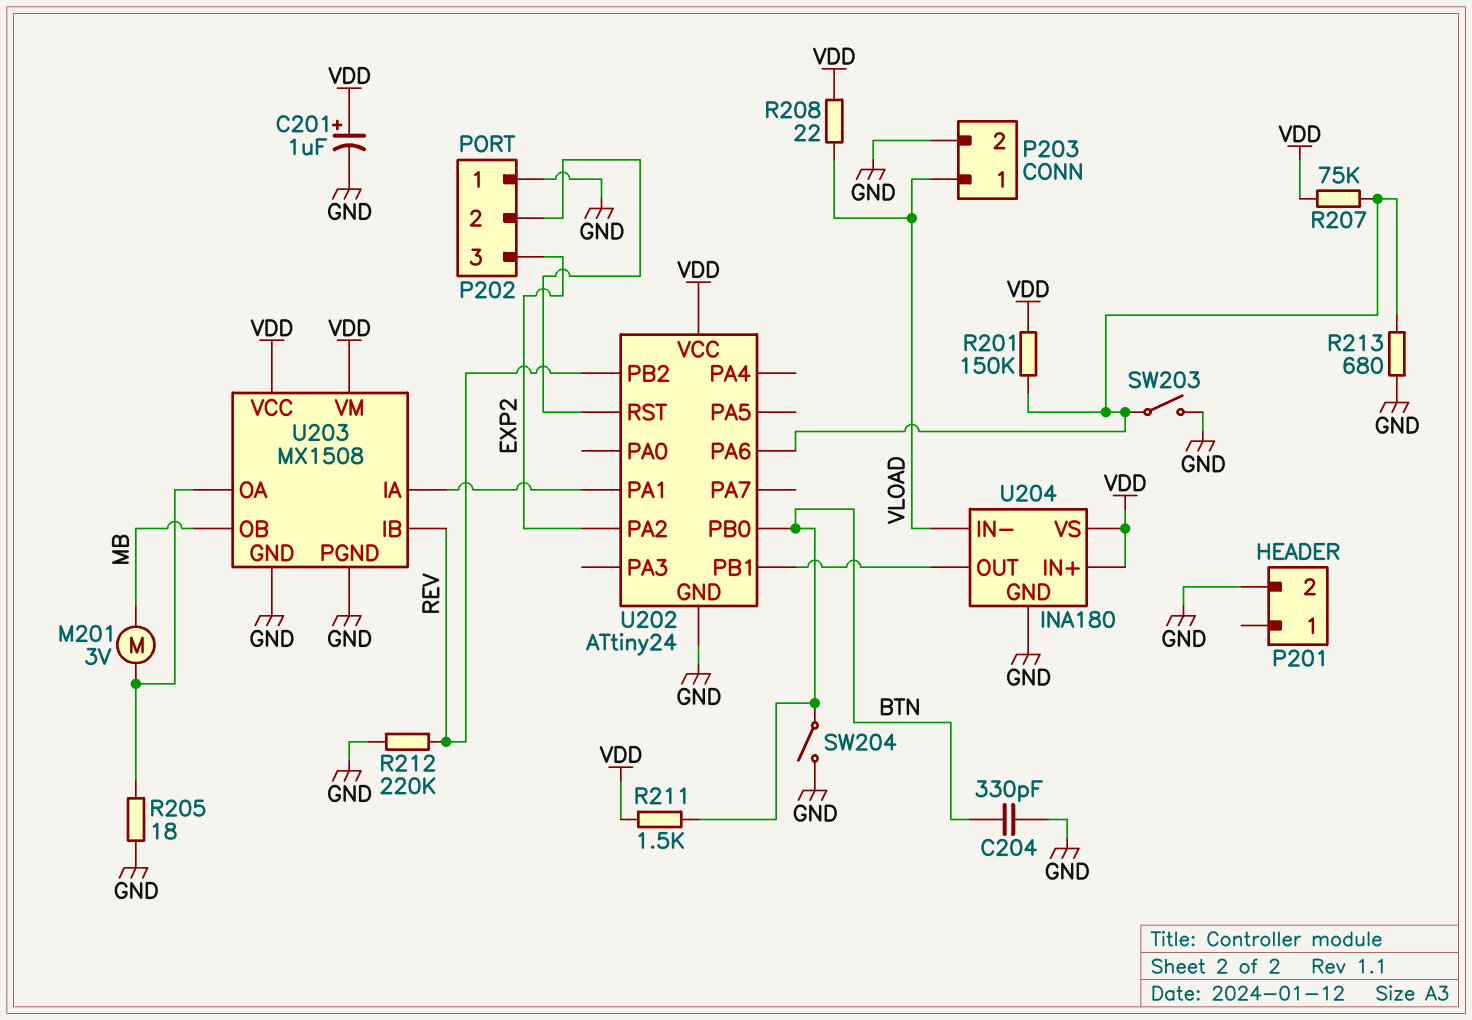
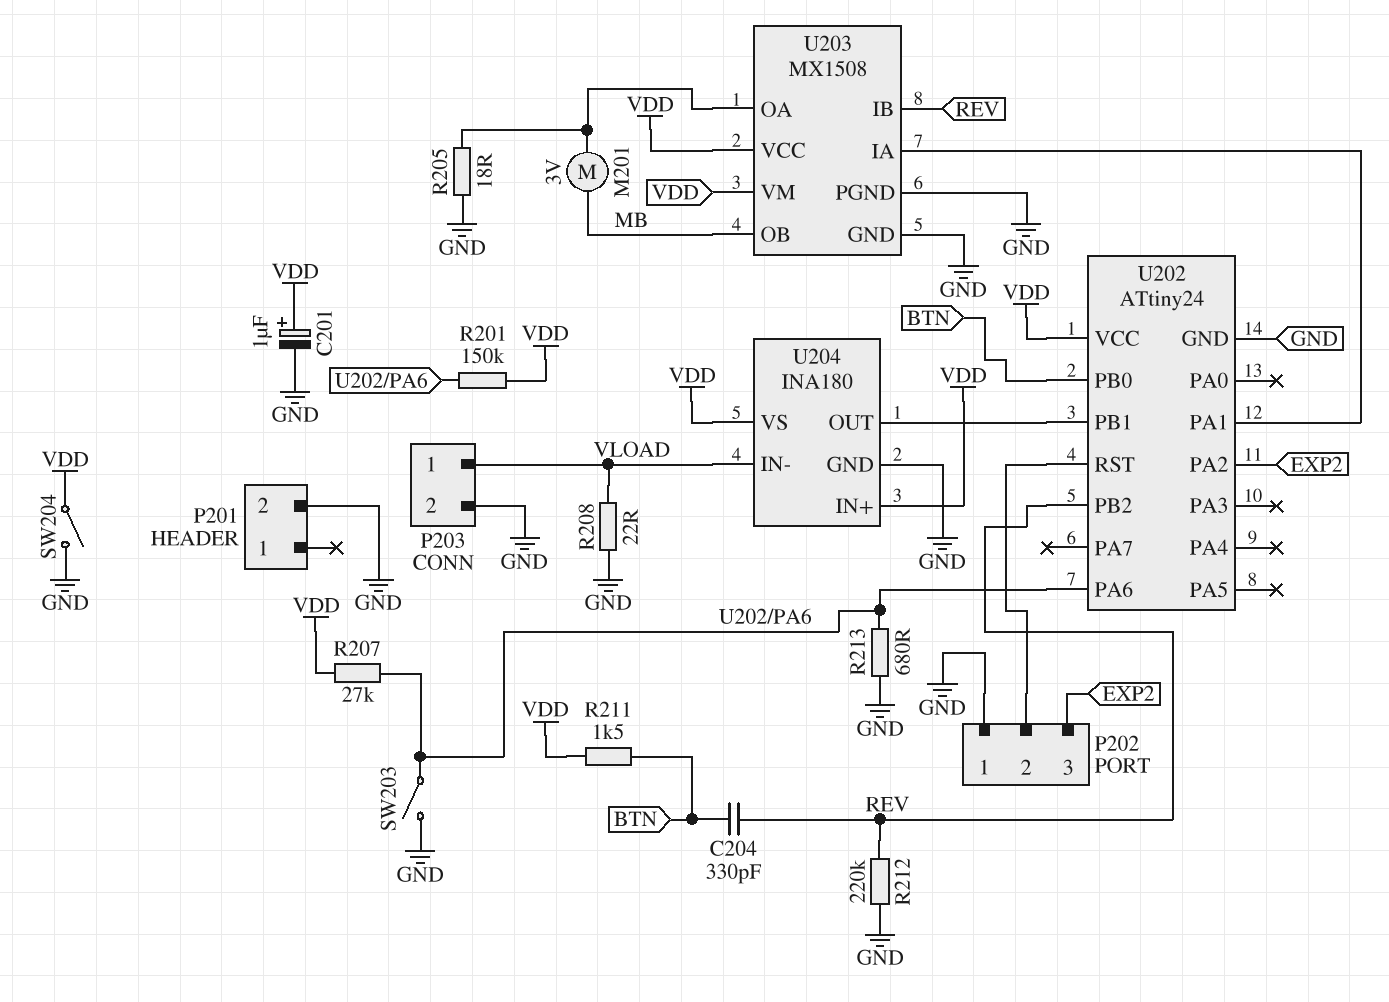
C204: 330pF (BTN, GND) -> 330pF (BTN, REV)
R207: 75k (U202/PA6, VDD) -> 27k (U202/PA6, VDD)
R208: 22 (VDD, VLOAD) -> 22 (GND, VLOAD)
SW204: switch (BTN, GND) -> switch (GND, VDD)

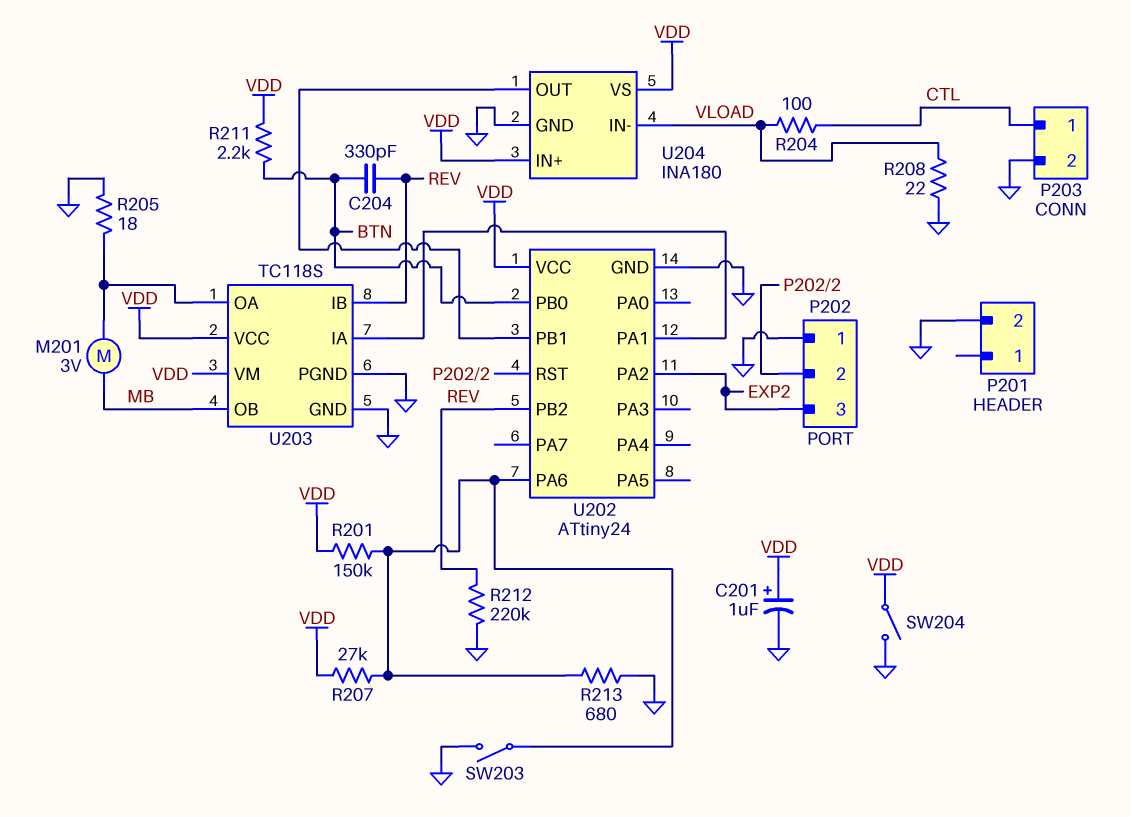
P203 pin 1: VLOAD -> CTL
R204: none -> 100 (CTL, VLOAD)
R211: 1.5k (BTN, VDD) -> 2.2k (BTN, VDD)
U203: MX1508 -> TC118S

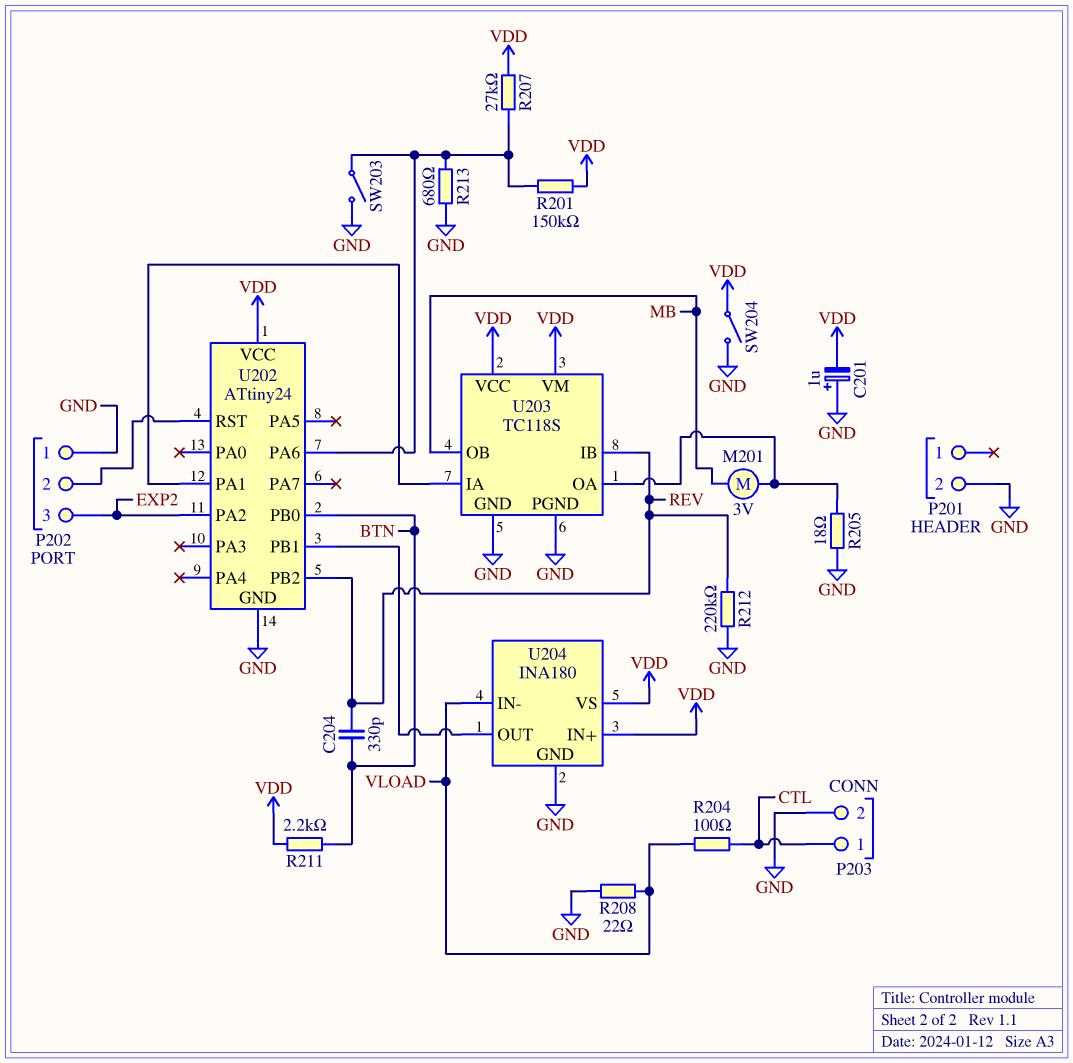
C201: 1uF (plus VDD, minus GND) -> 1uF (plus GND, minus VDD)

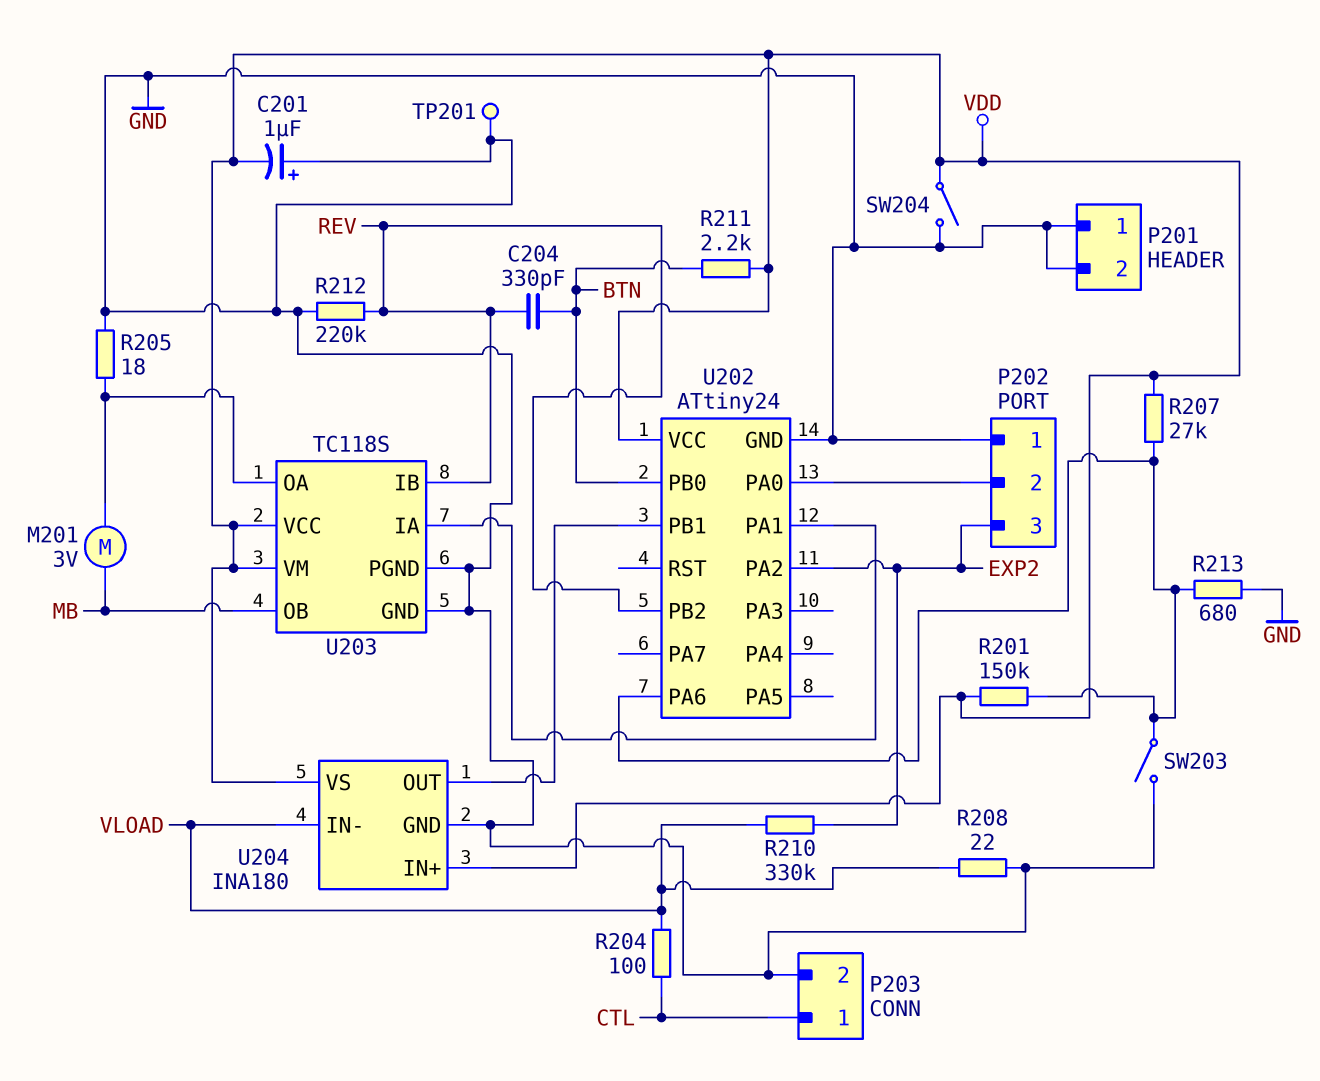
P201 pin 1: none -> GND
R210: none -> 330k (EXP2, VLOAD)
TP201: none -> test point (GND)
U202 pin PA0: none -> P202/2
U202 pin RST: P202/2 -> none

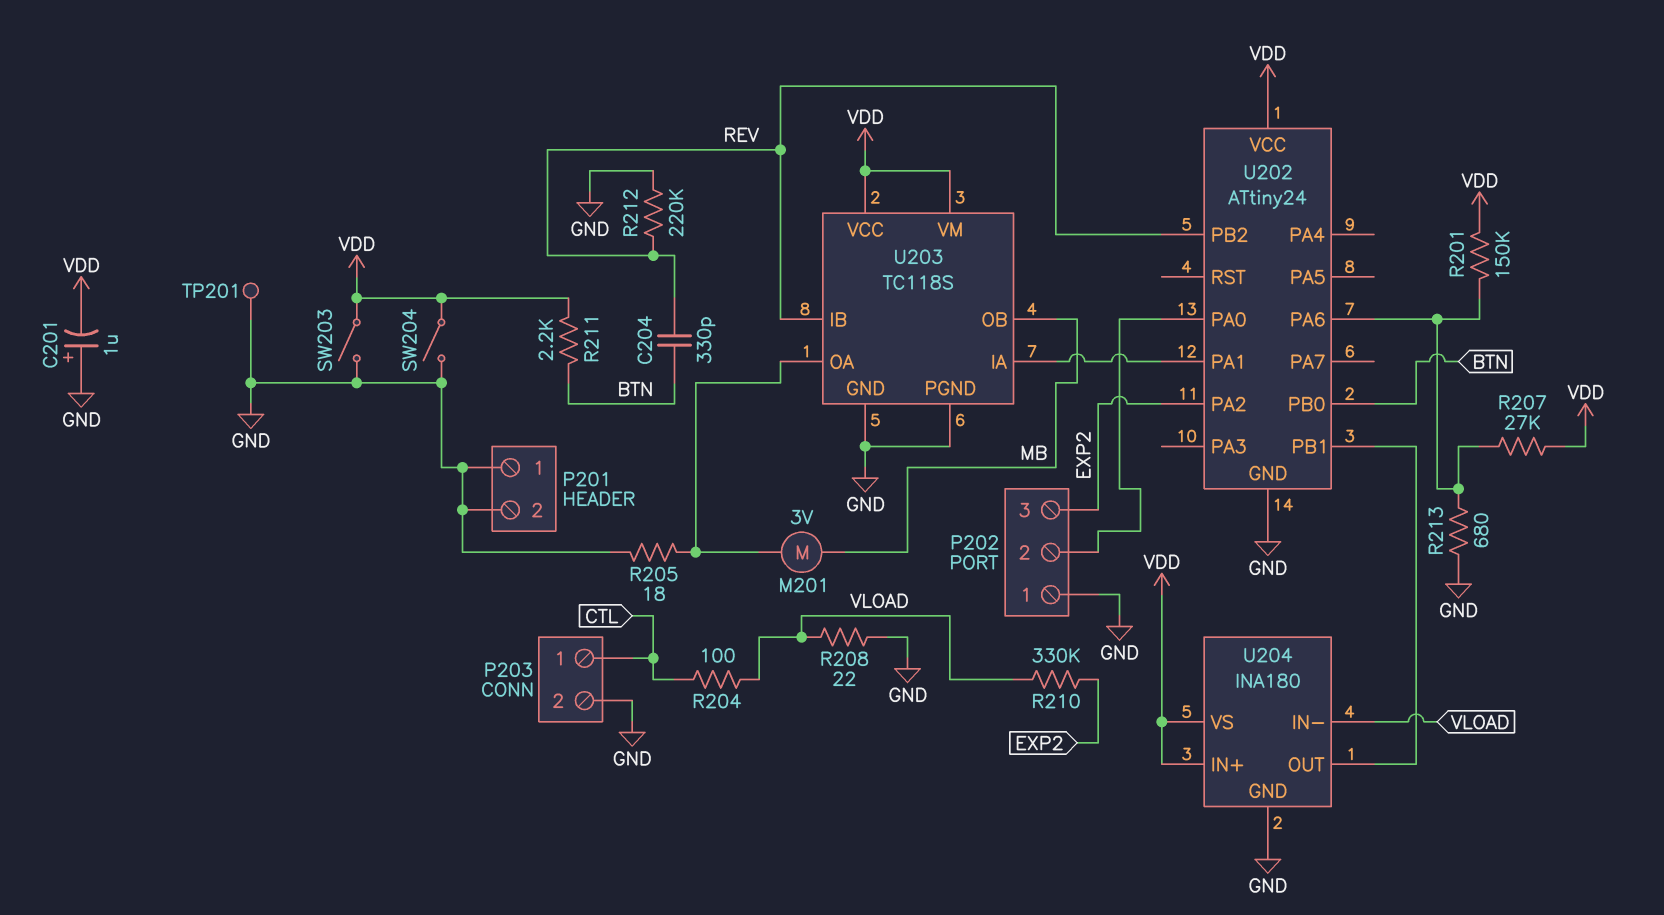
SW203: switch (GND, U202/PA6) -> switch (GND, VDD)

